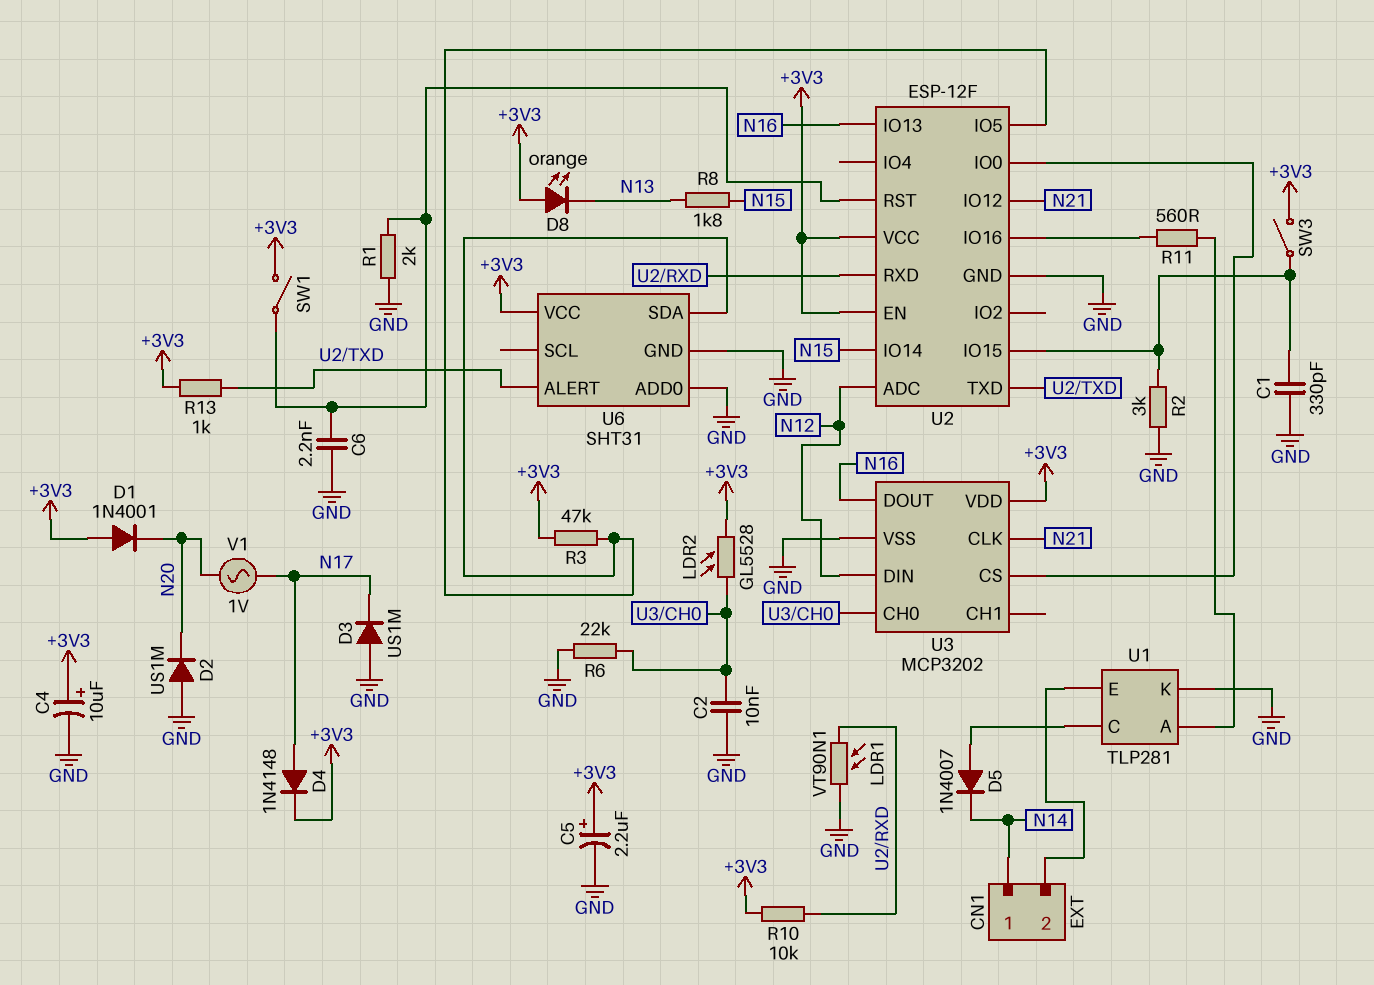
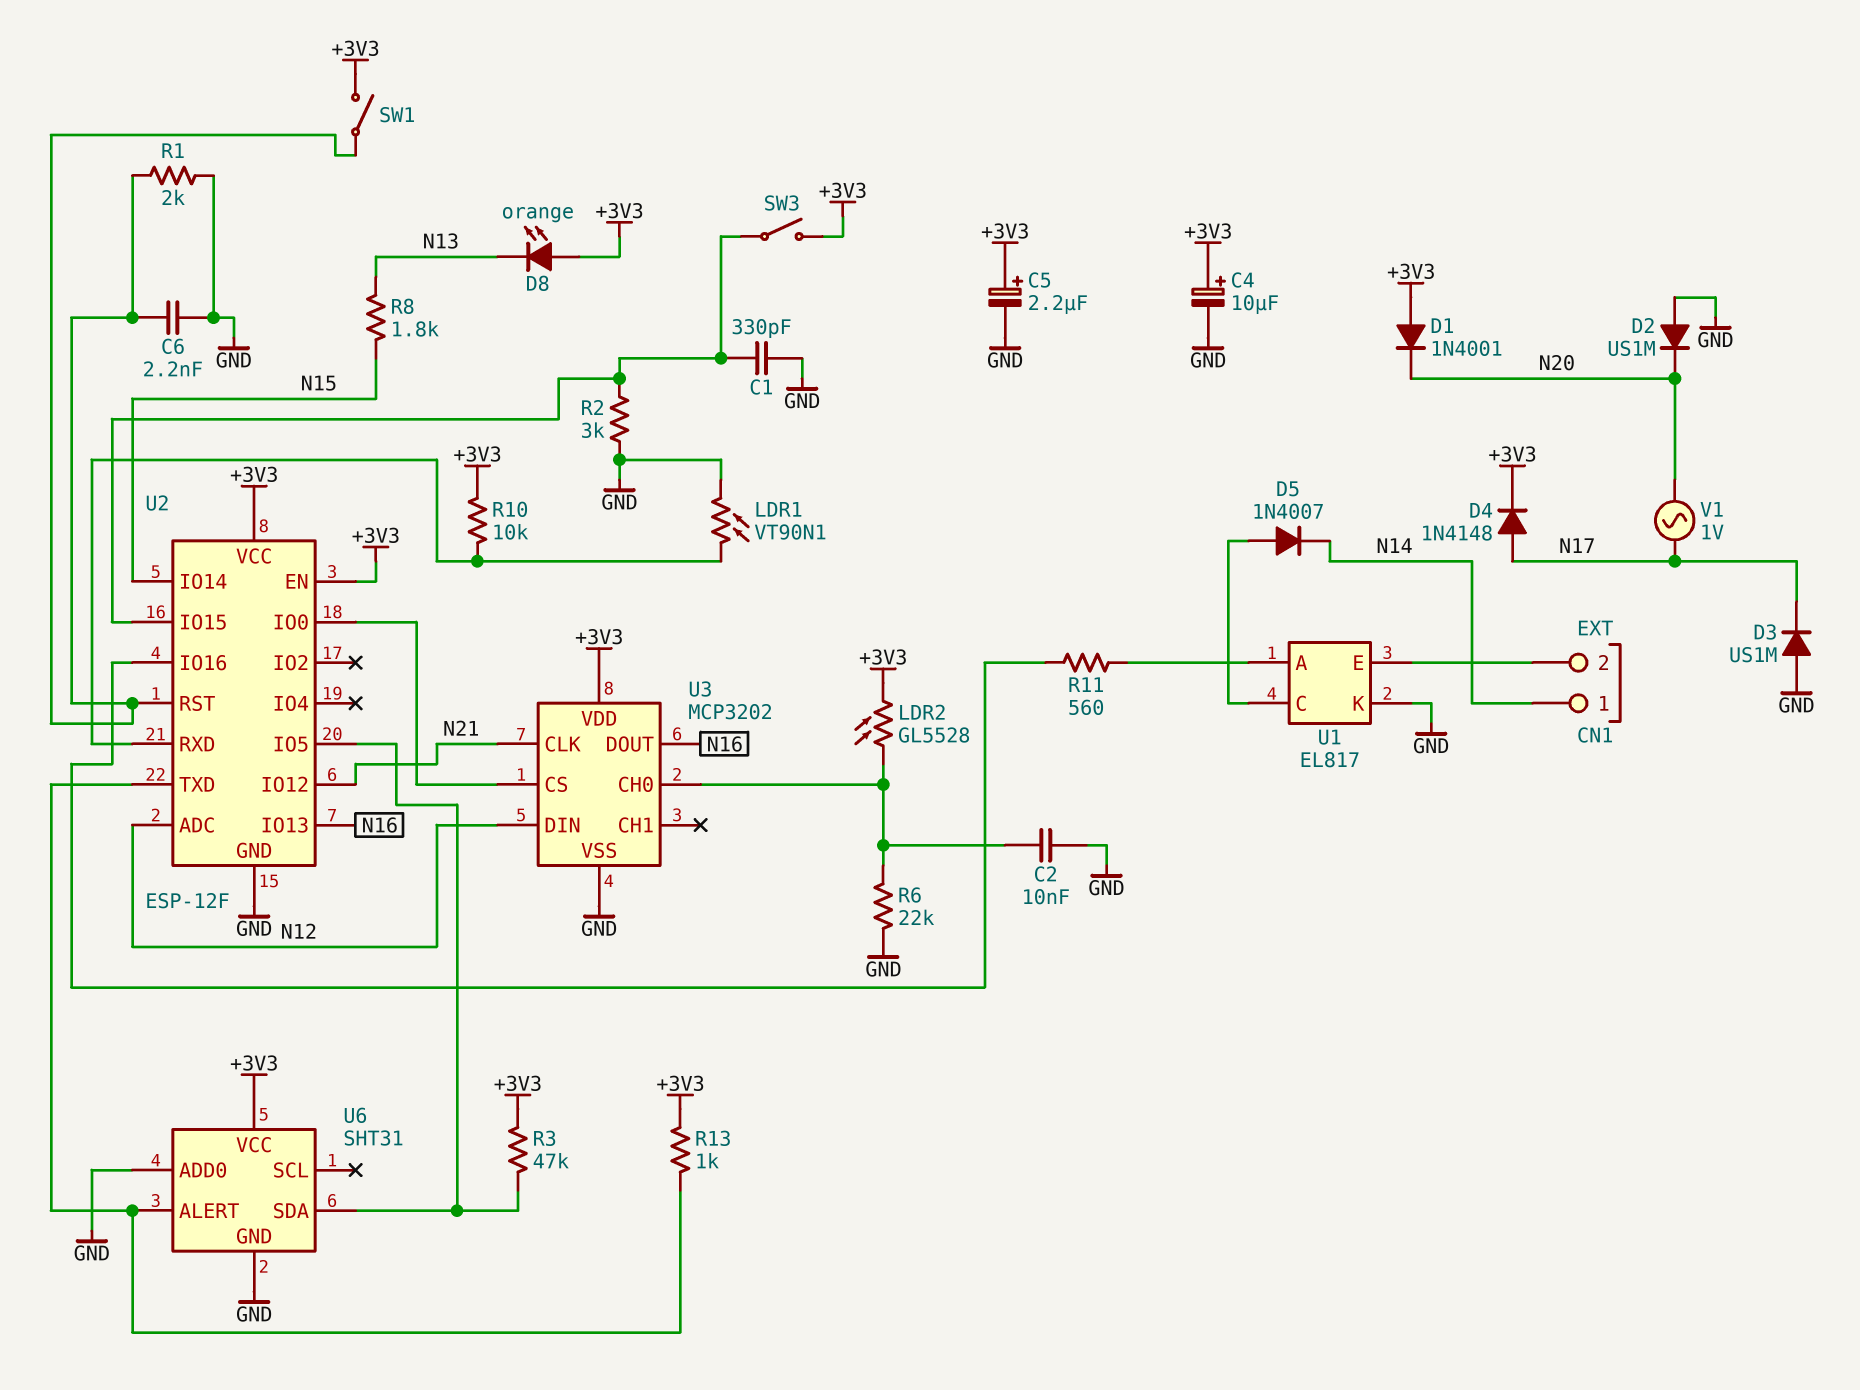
U1: TLP281 -> EL817

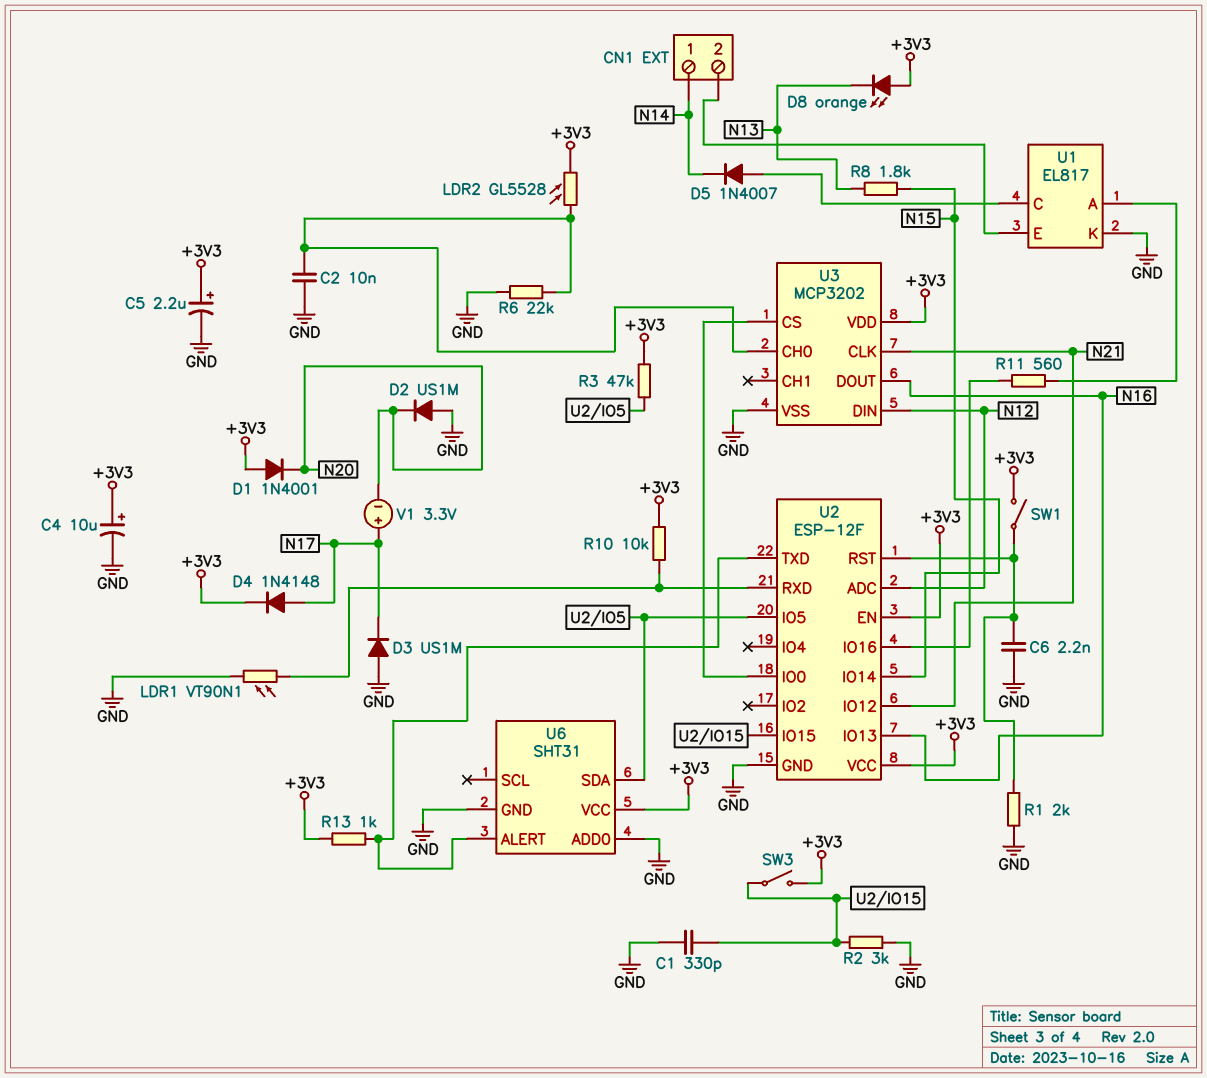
V1: AC 1V (N17, N20) -> 3.3V (plus N17, minus N20)

